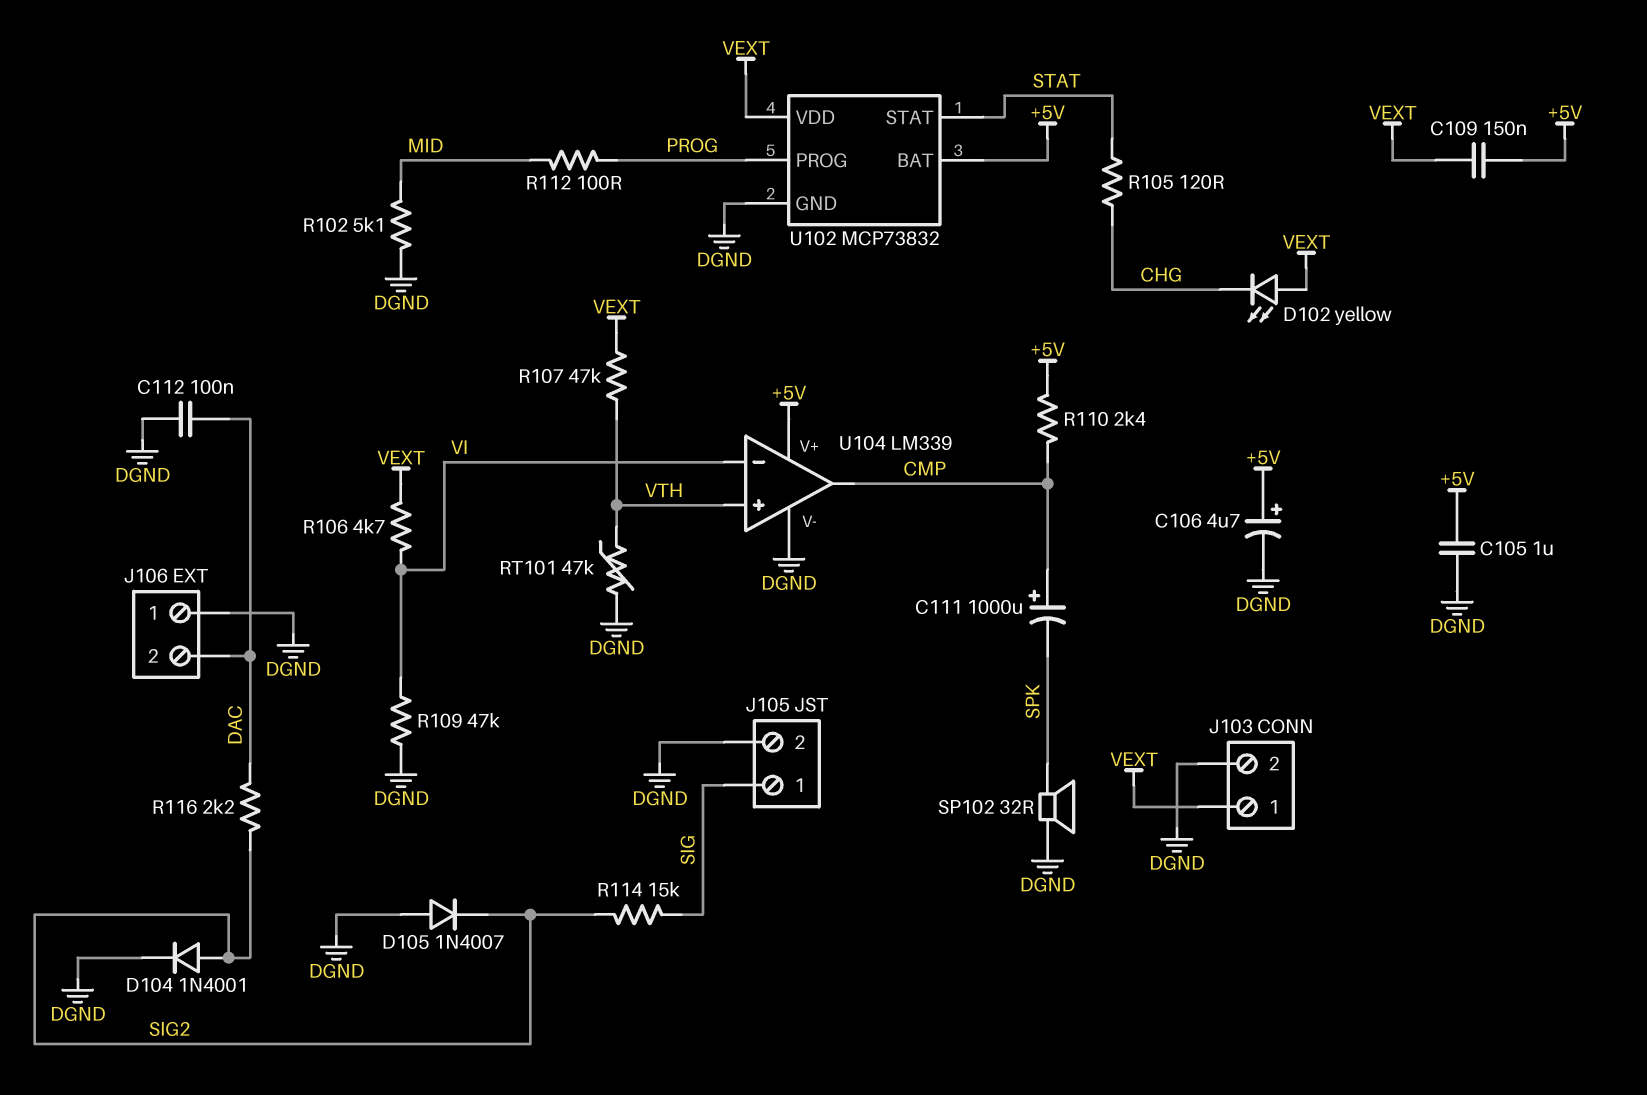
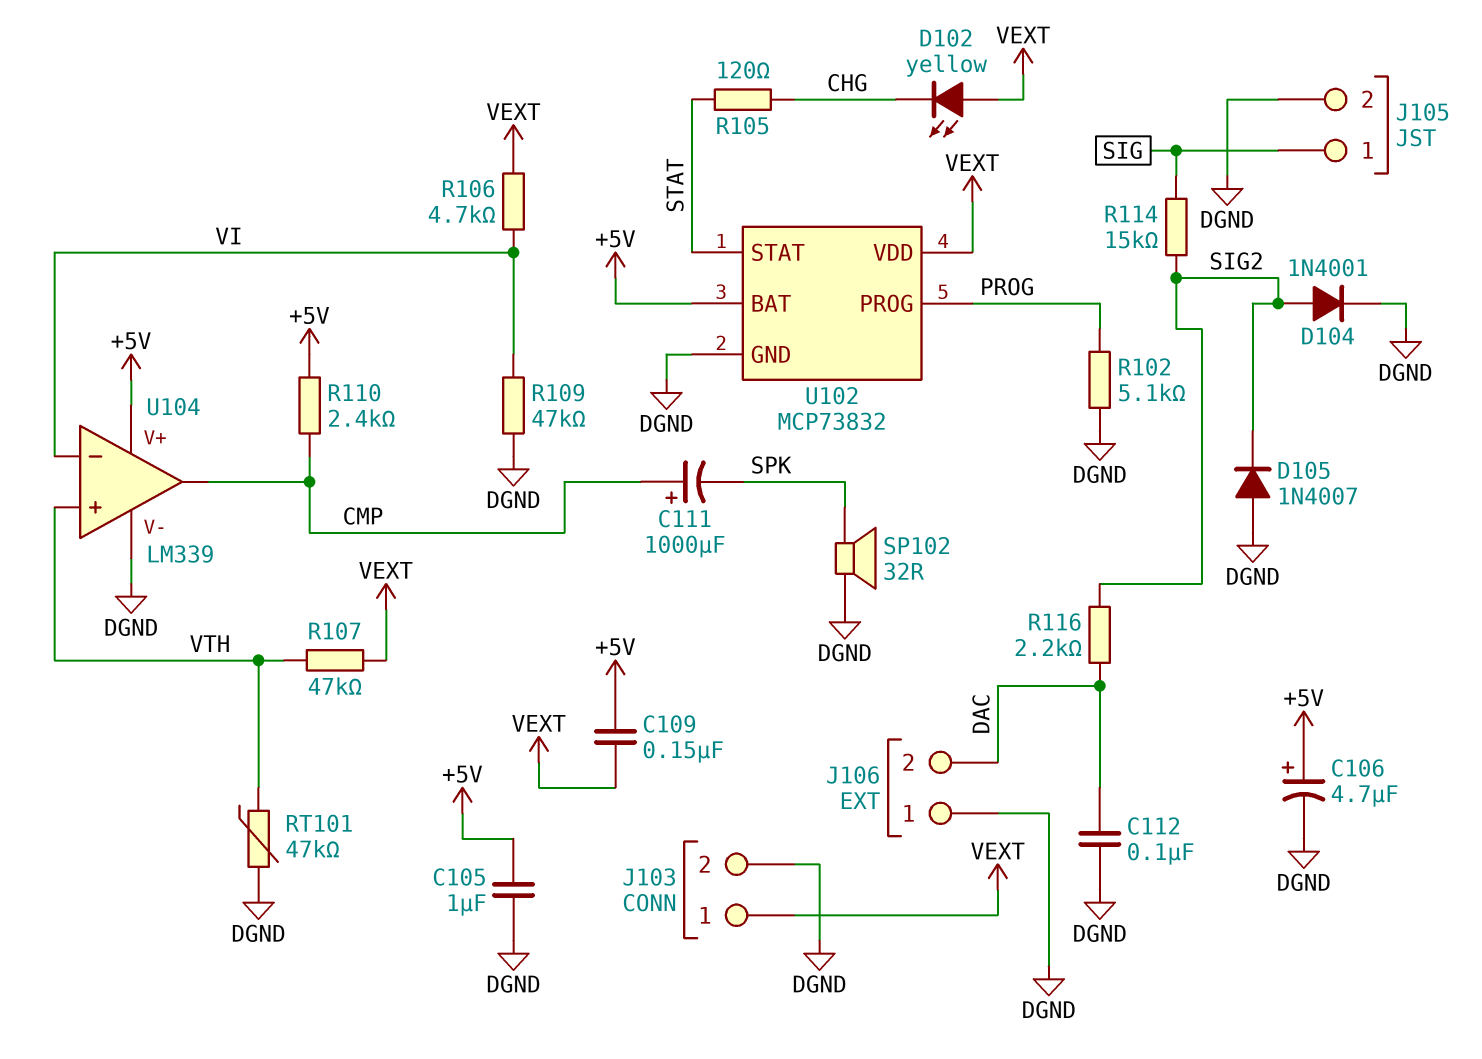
R102: 5.1k (DGND, MID) -> 5.1k (DGND, PROG)
R112: 100 (MID, PROG) -> none

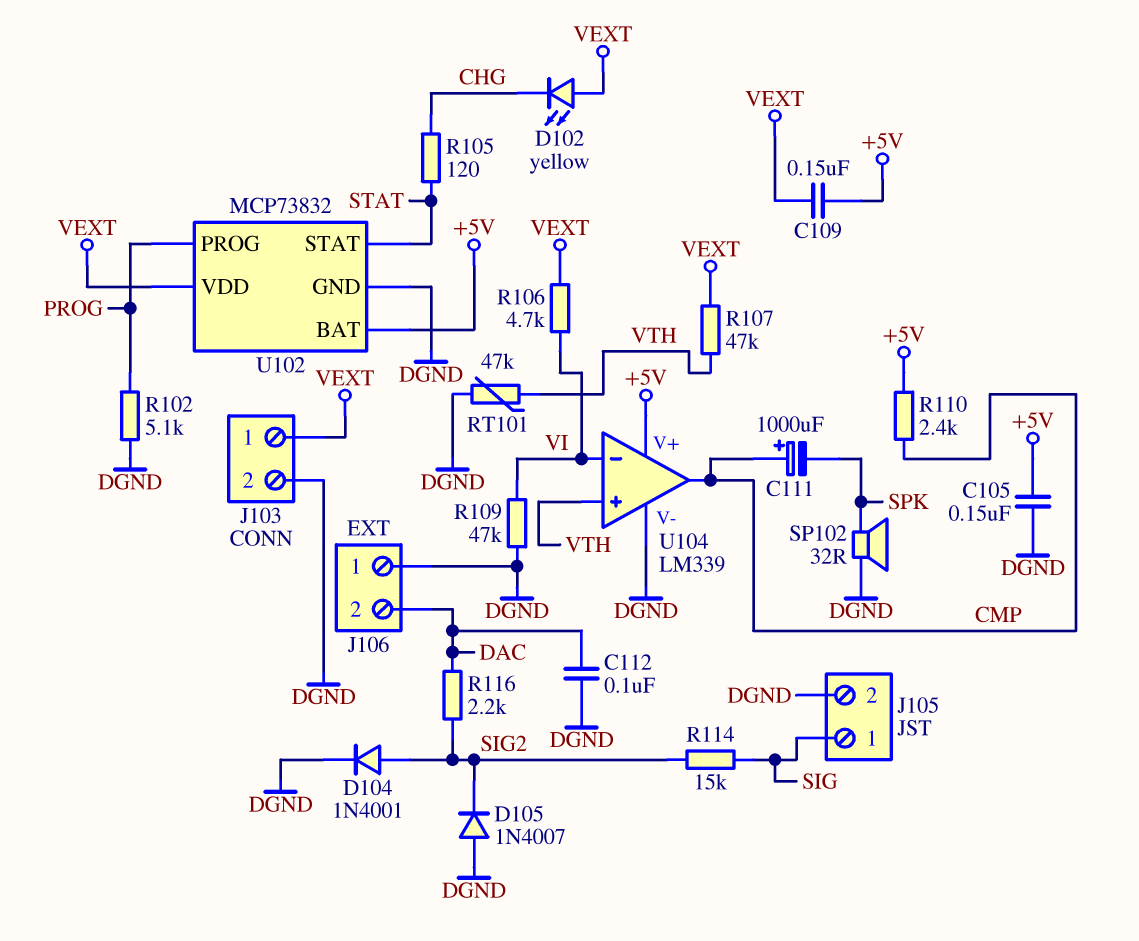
C105: 1uF (+5V, DGND) -> 150nF (+5V, DGND)
C106: 4.7uF (plus +5V, minus DGND) -> none

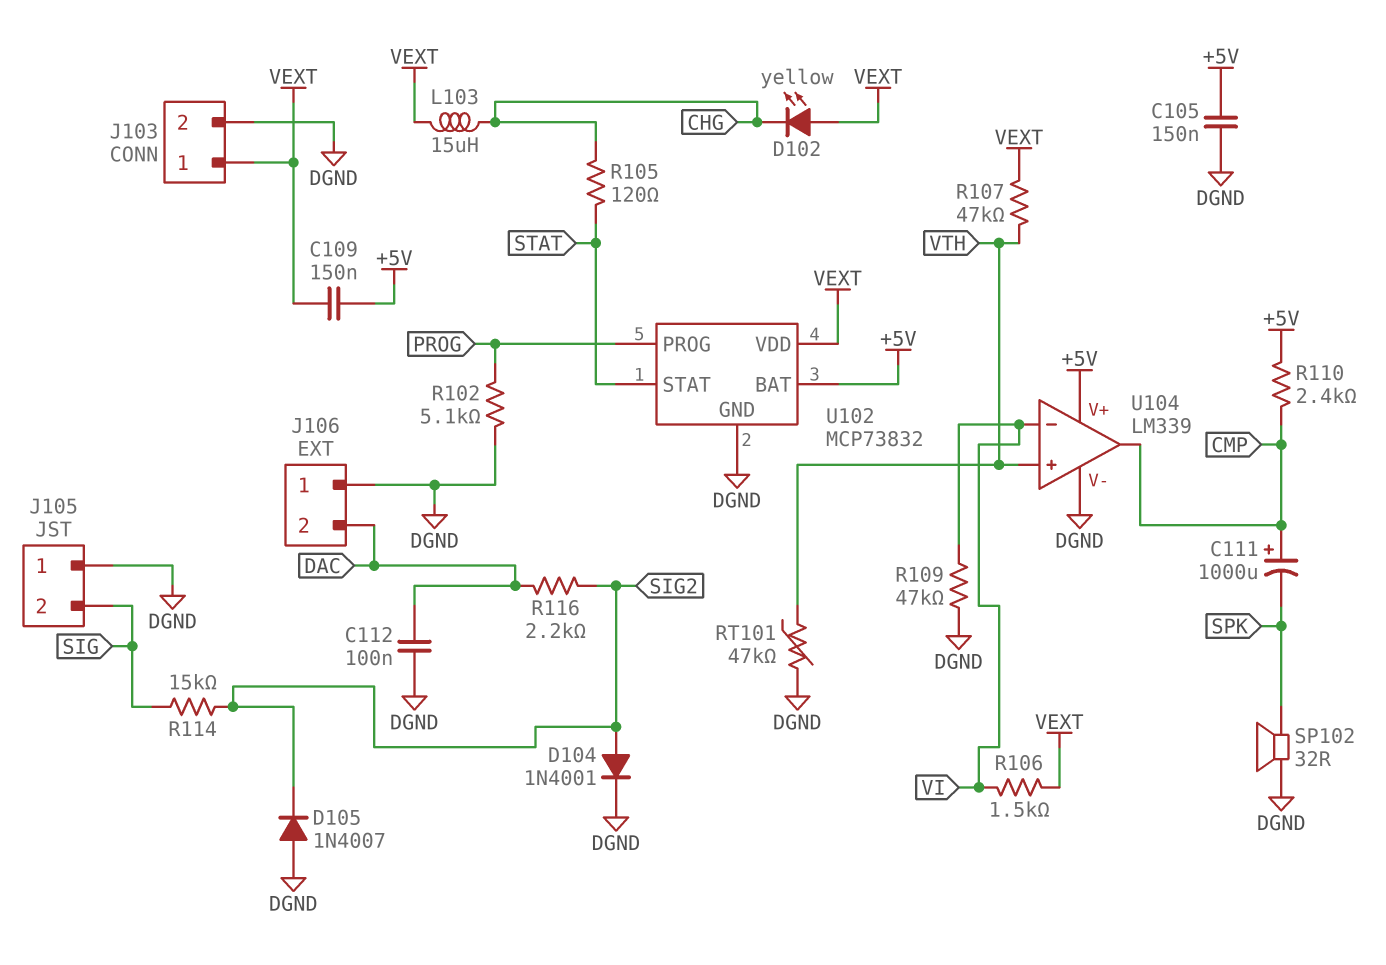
J105 pin 1: SIG -> DGND
J105 pin 2: DGND -> SIG
L103: none -> 15uH (CHG, VEXT)
R106: 4.7k (VEXT, VI) -> 1.5k (VEXT, VI)

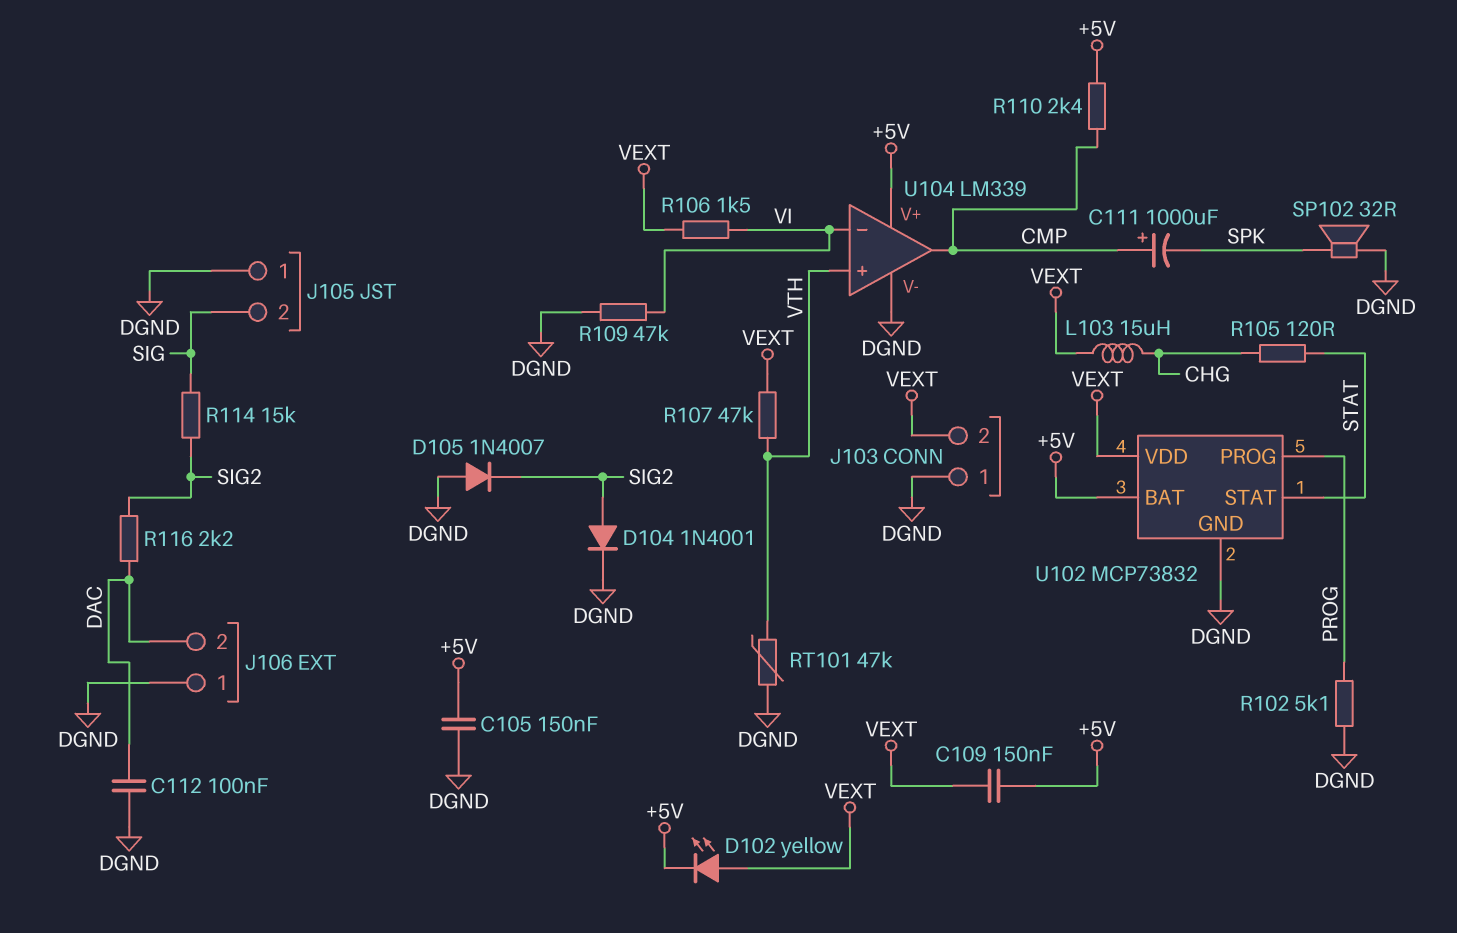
D102: LED yellow (A VEXT, K CHG) -> LED yellow (A VEXT, K +5V)
J103 pin 1: VEXT -> DGND
J103 pin 2: DGND -> VEXT

